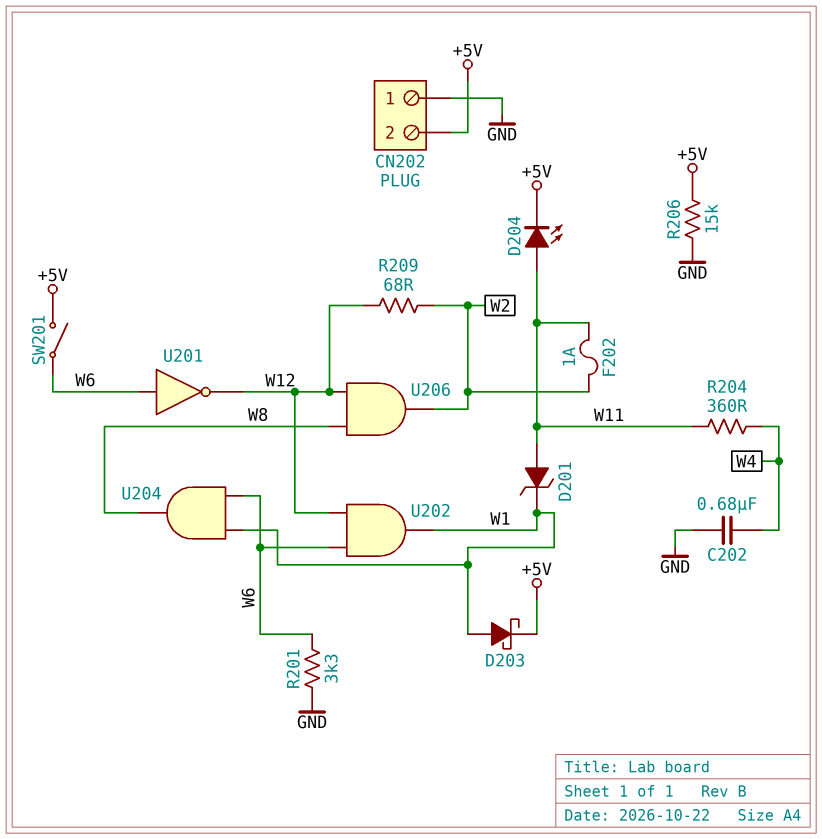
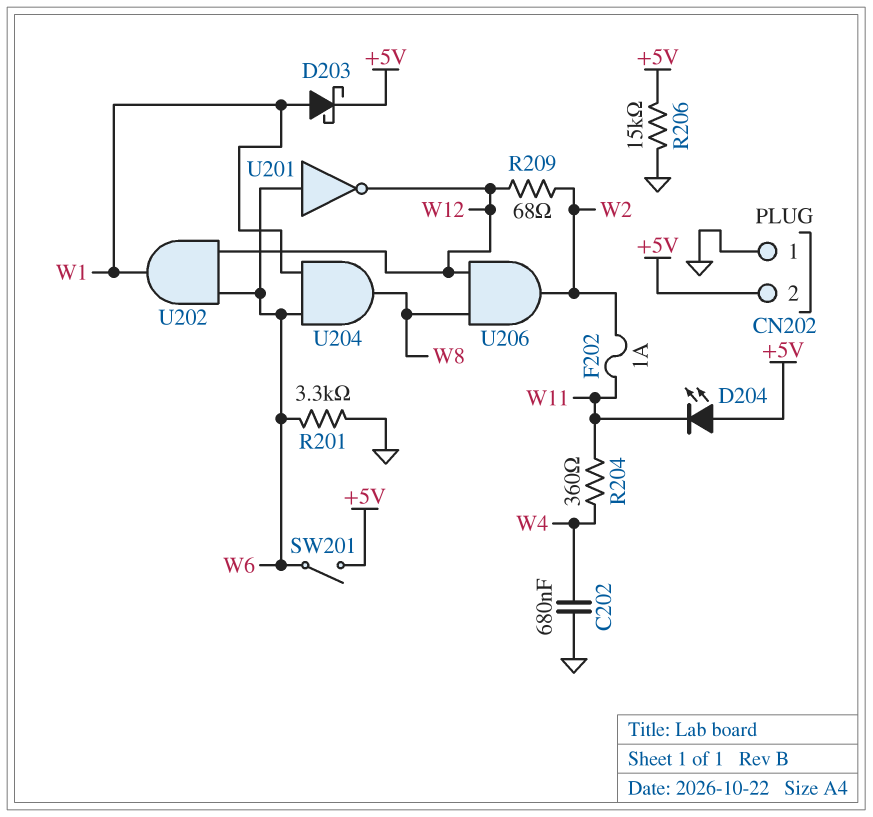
D201: zener (A W11, K W1) -> none
D204: LED (A W11, K +5V) -> LED (A +5V, K W11)

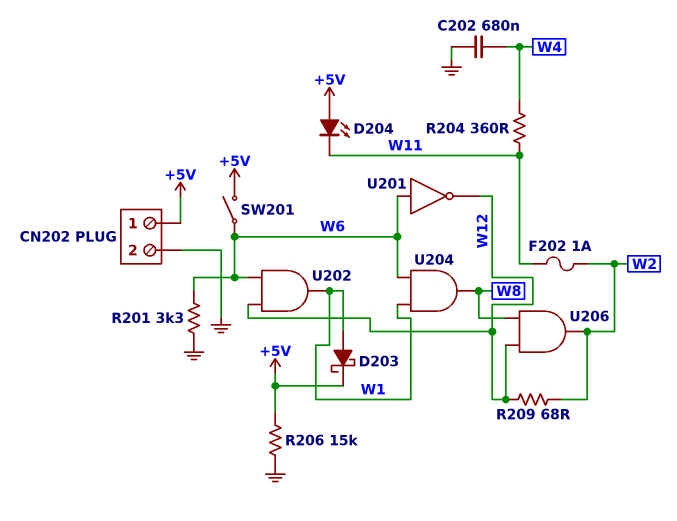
CN202 pin 1: GND -> +5V
CN202 pin 2: +5V -> GND

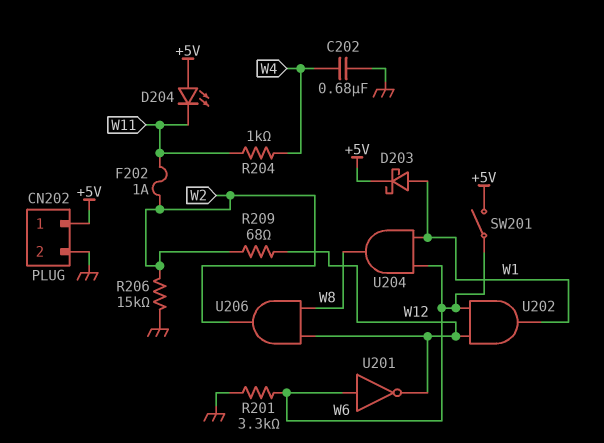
R204: 360 (W4, W11) -> 1k (W4, W11)
R206: 15k (+5V, GND) -> 15k (GND, W2)

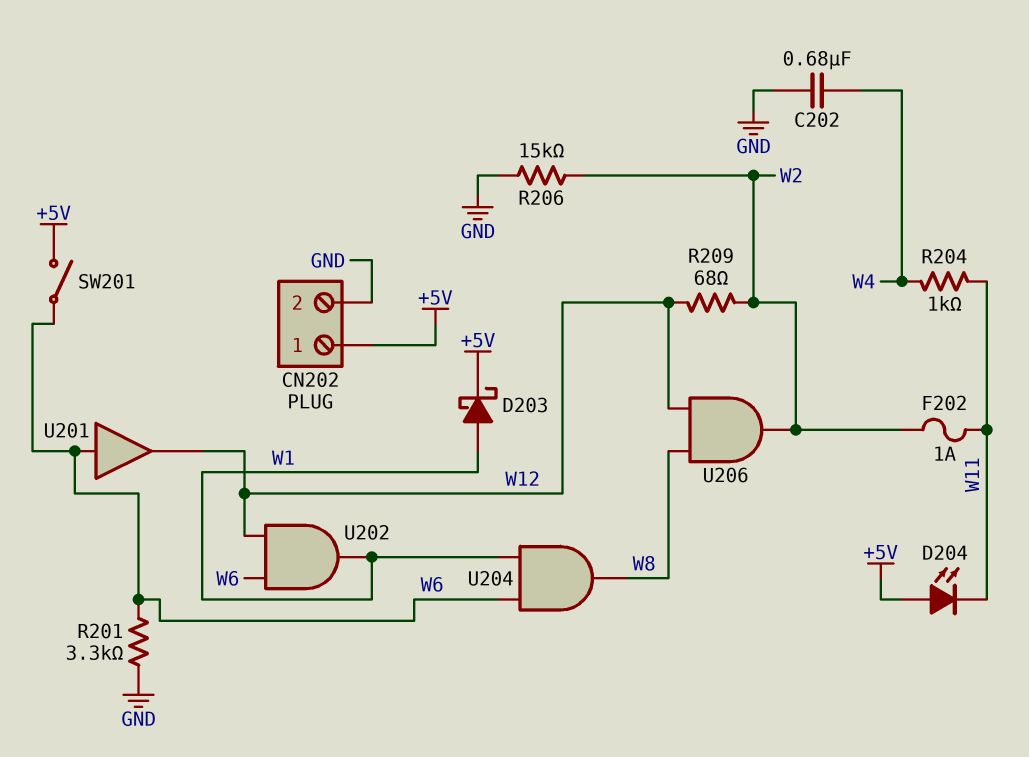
U201: NOT (in W6, out W12) -> buffer (in W6, out W12)

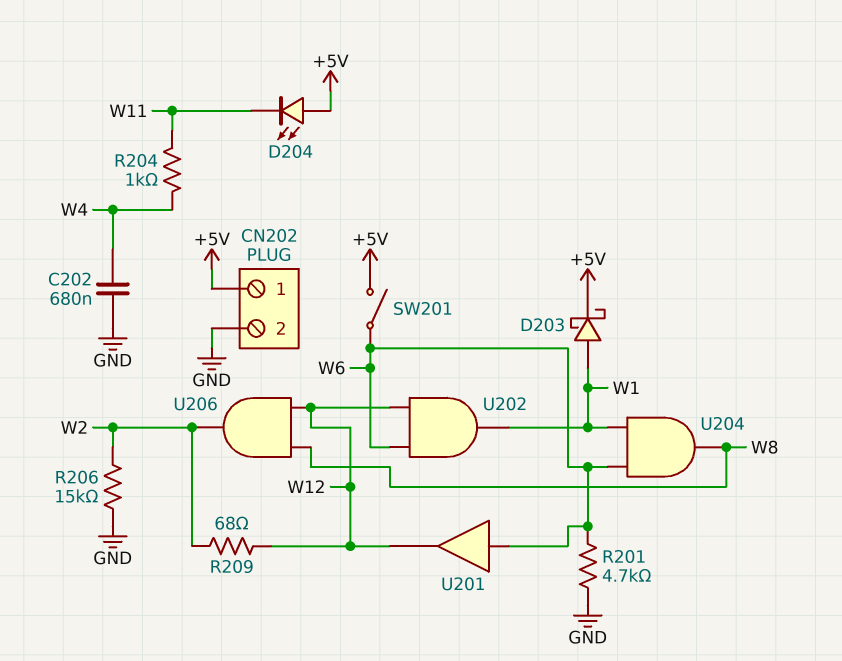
F202: 1A (W2, W11) -> none
R201: 3.3k (GND, W6) -> 4.7k (GND, W6)

